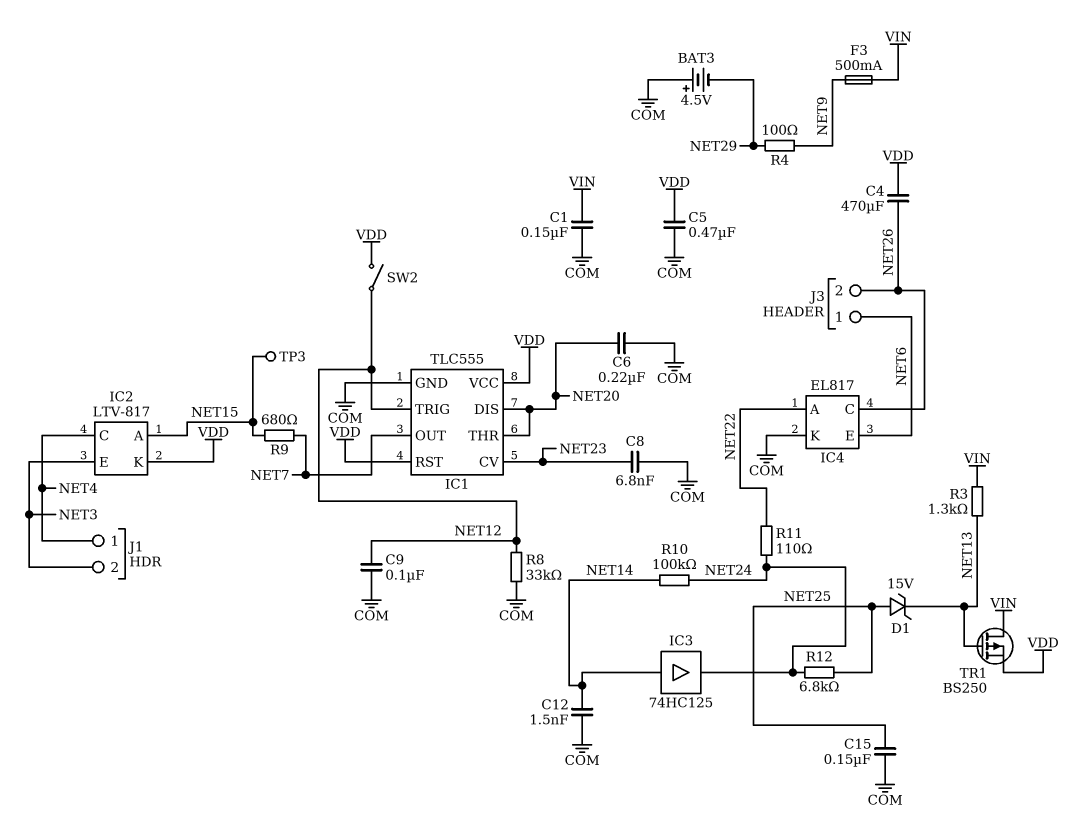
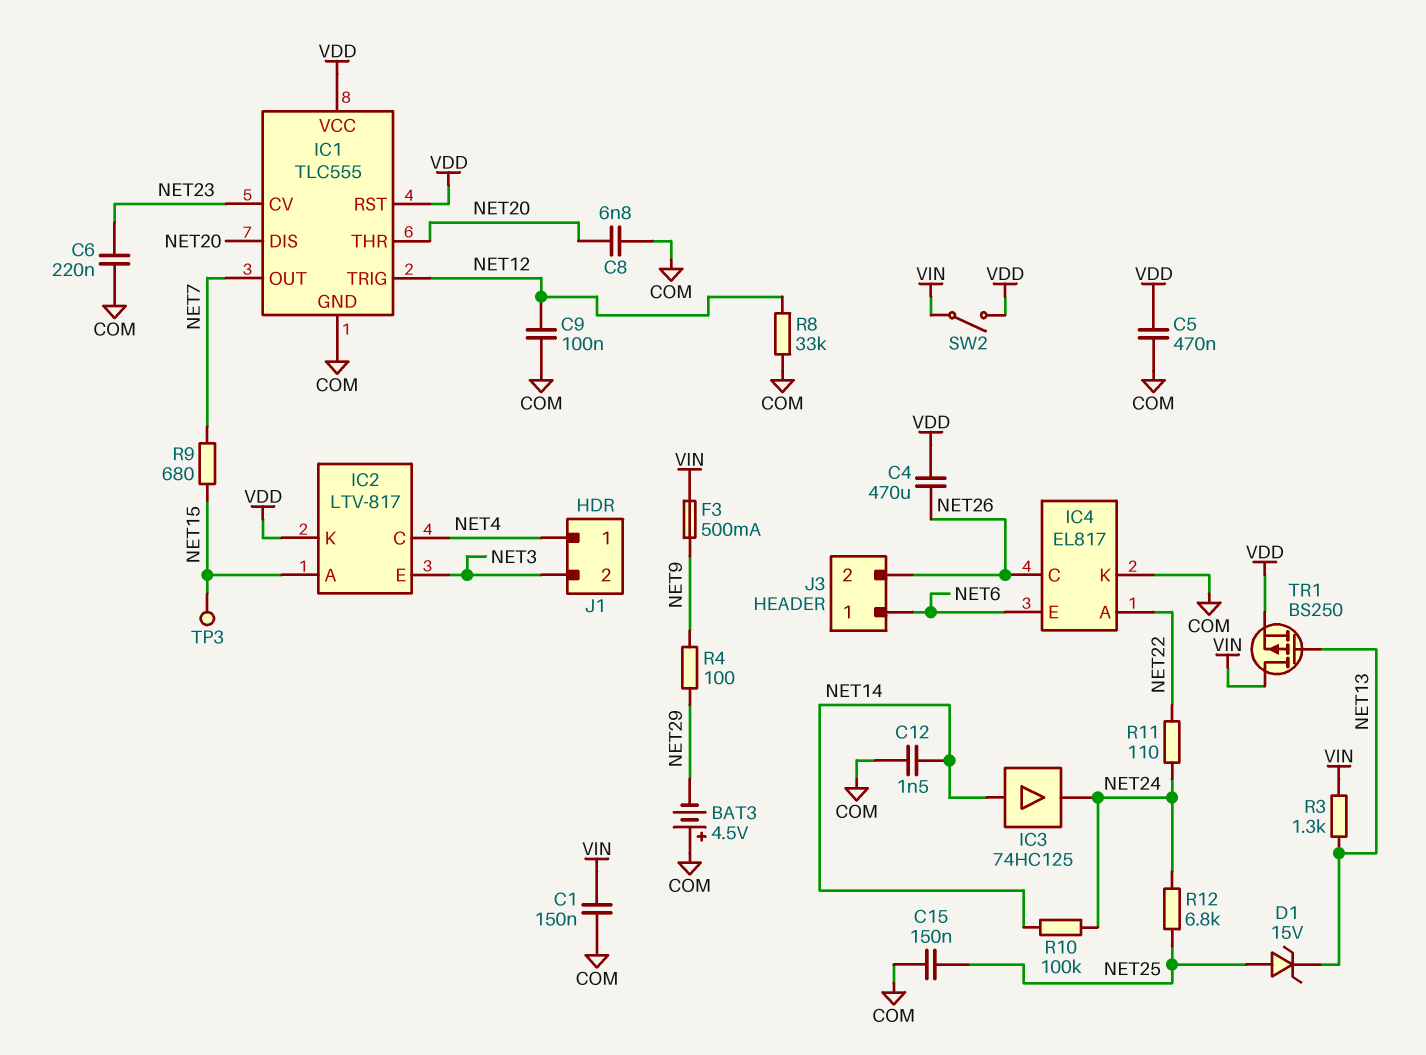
C6: 220nF (COM, NET20) -> 220nF (COM, NET23)
C8: 6.8nF (COM, NET23) -> 6.8nF (COM, NET20)
SW2: switch (NET12, VDD) -> switch (VDD, VIN)

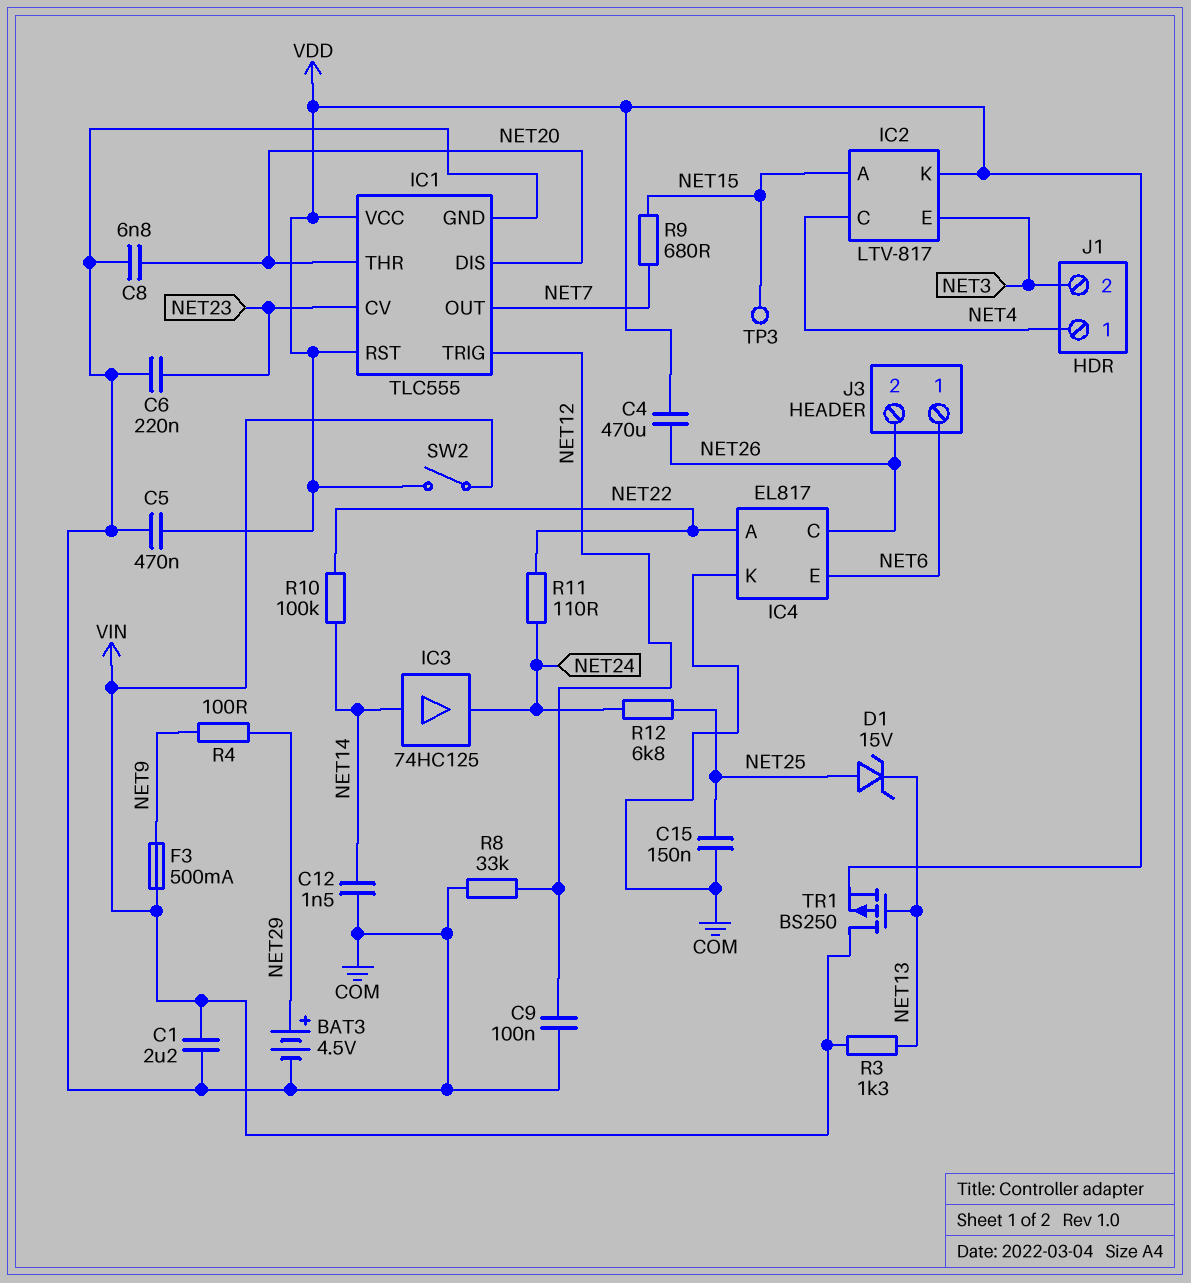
BAT3: 4.5V (plus COM, minus NET29) -> 4.5V (plus NET29, minus COM)
C1: 150nF (COM, VIN) -> 2.2uF (COM, VIN)
R10: 100k (NET14, NET24) -> 100k (NET14, NET22)

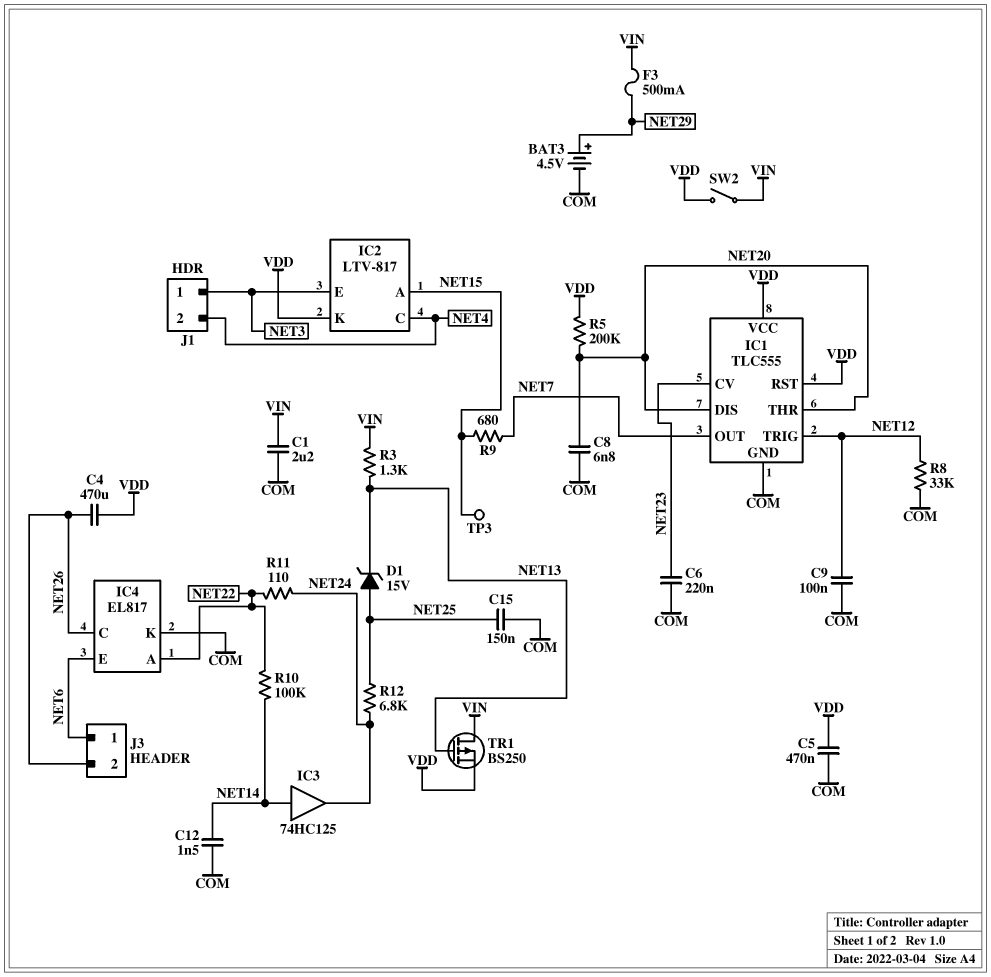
F3: 500mA (NET9, VIN) -> 500mA (NET29, VIN)
J1 pin 1: NET4 -> NET3
J1 pin 2: NET3 -> NET4
R4: 100 (NET9, NET29) -> none
R5: none -> 200k (NET20, VDD)

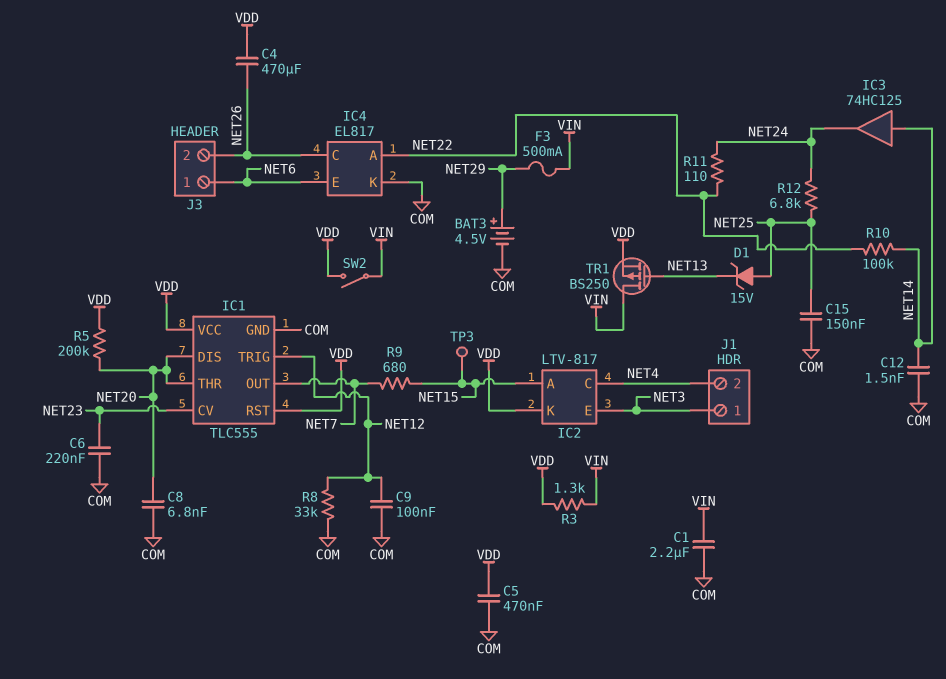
R3: 1.3k (NET13, VIN) -> 1.3k (VDD, VIN)

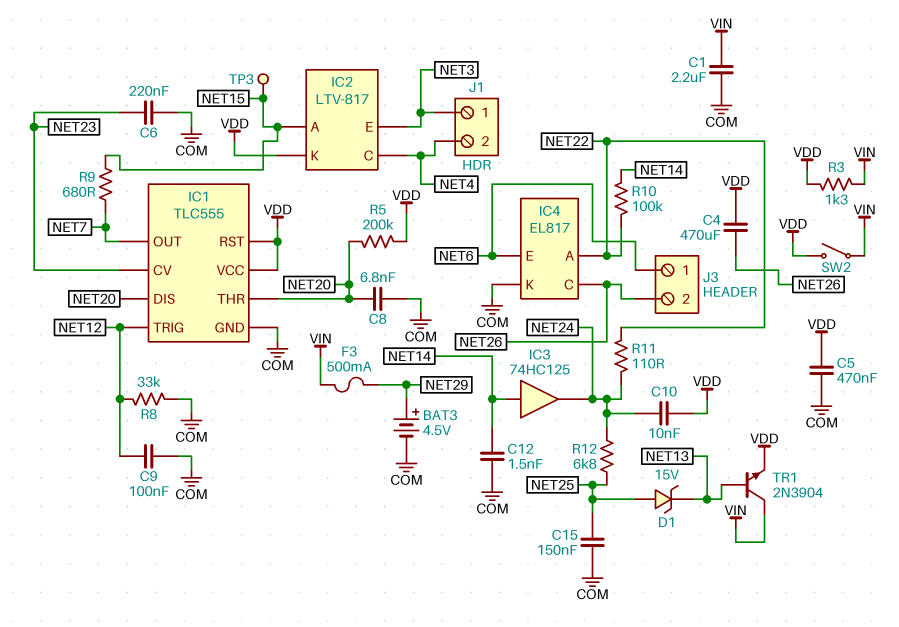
C10: none -> 10nF (NET24, VDD)
TR1: PMOS BS250 (G NET13, D VIN, S VDD) -> NPN 2N3904 (B NET13, C VIN, E VDD)

